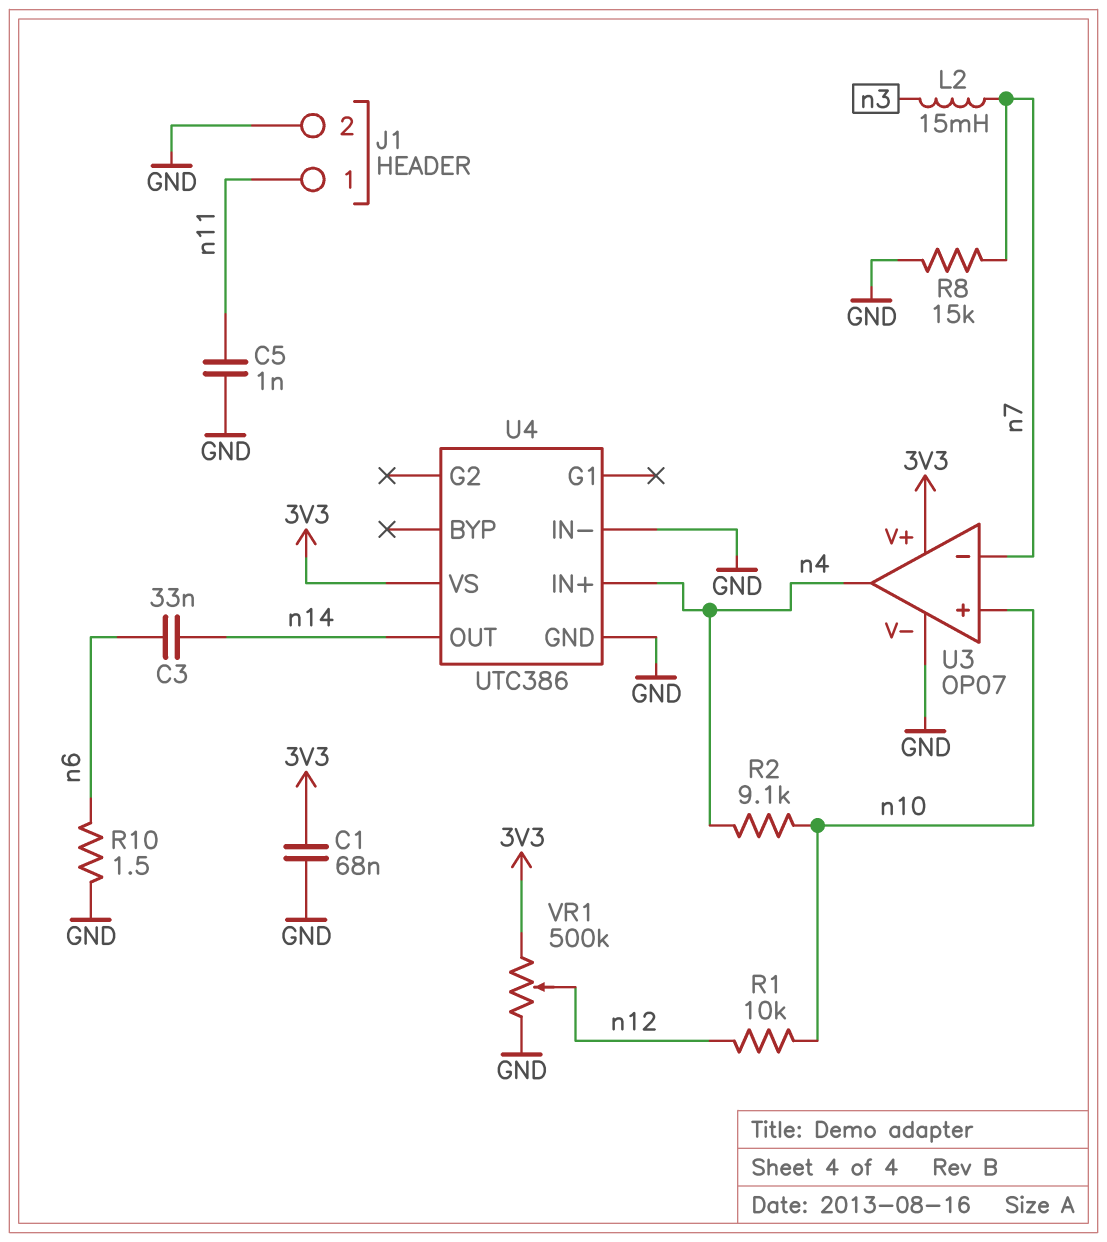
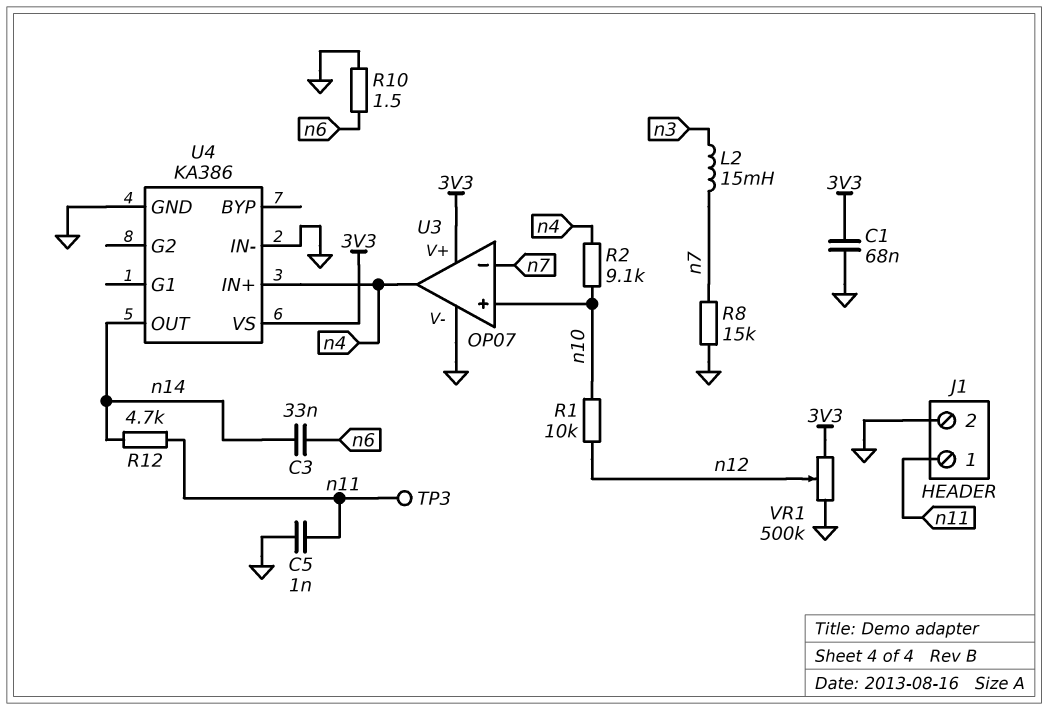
R12: none -> 4.7k (n11, n14)
TP3: none -> test point (n11)
U4: UTC386 -> KA386

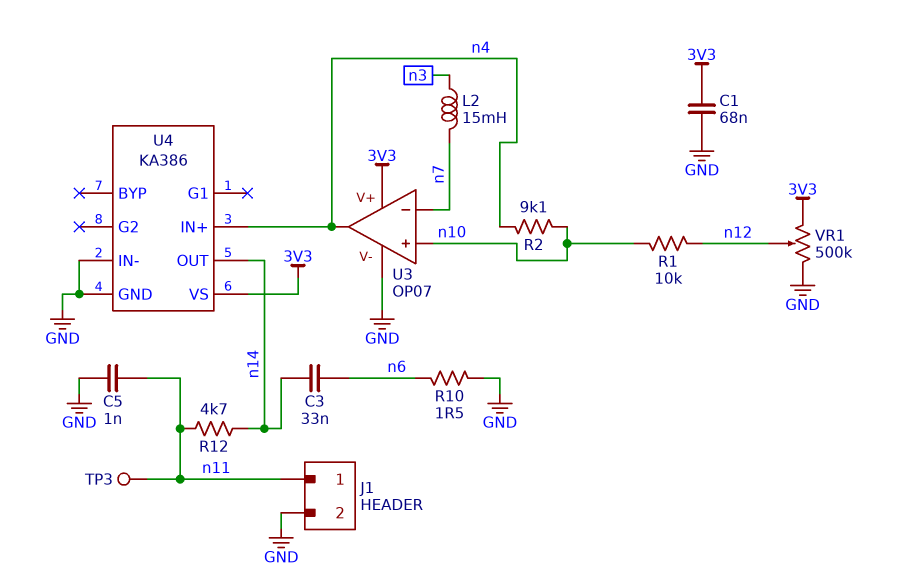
R8: 15k (GND, n7) -> none

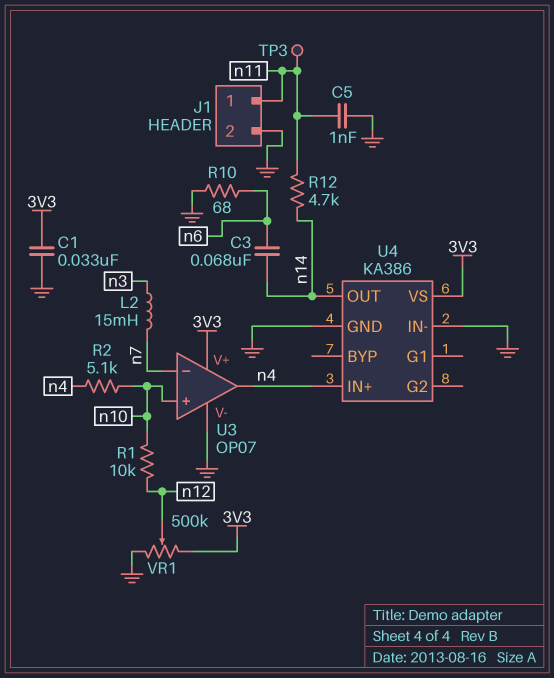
C1: 68nF (3V3, GND) -> 33nF (3V3, GND)
C3: 33nF (n6, n14) -> 68nF (n6, n14)
R2: 9.1k (n4, n10) -> 5.1k (n4, n10)
R10: 1.5 (GND, n6) -> 68 (GND, n6)

